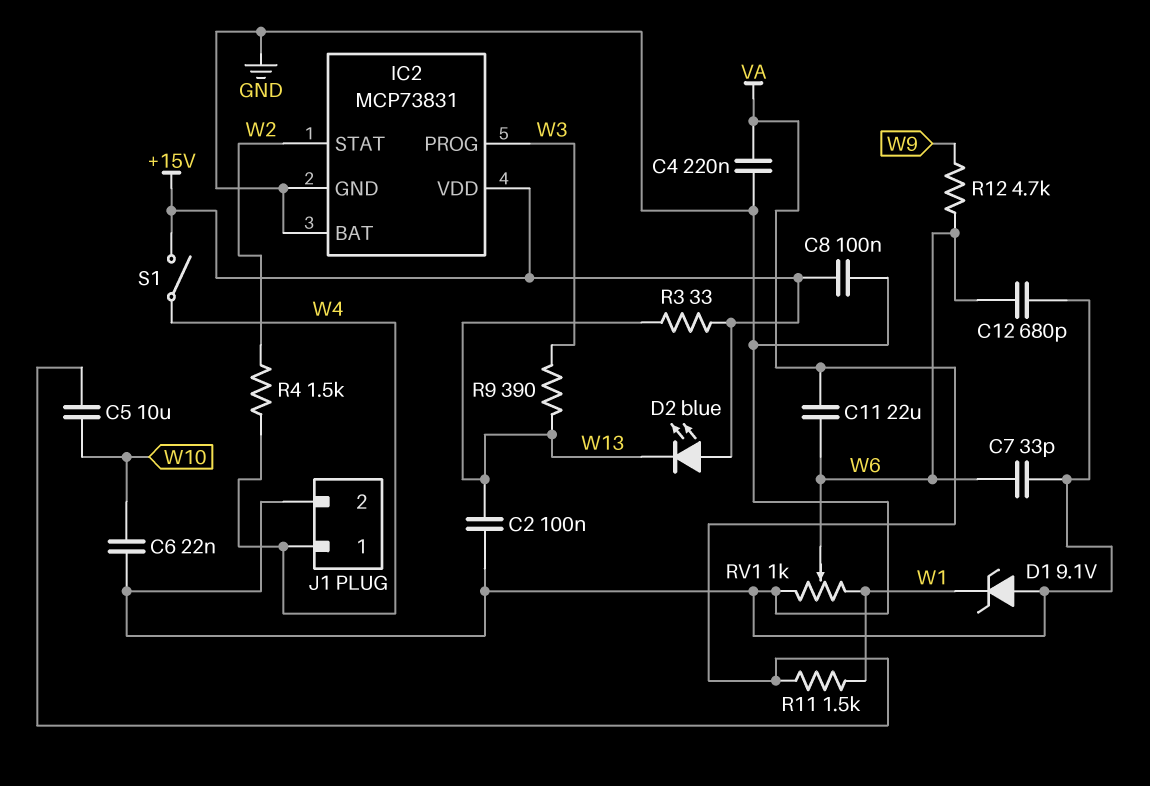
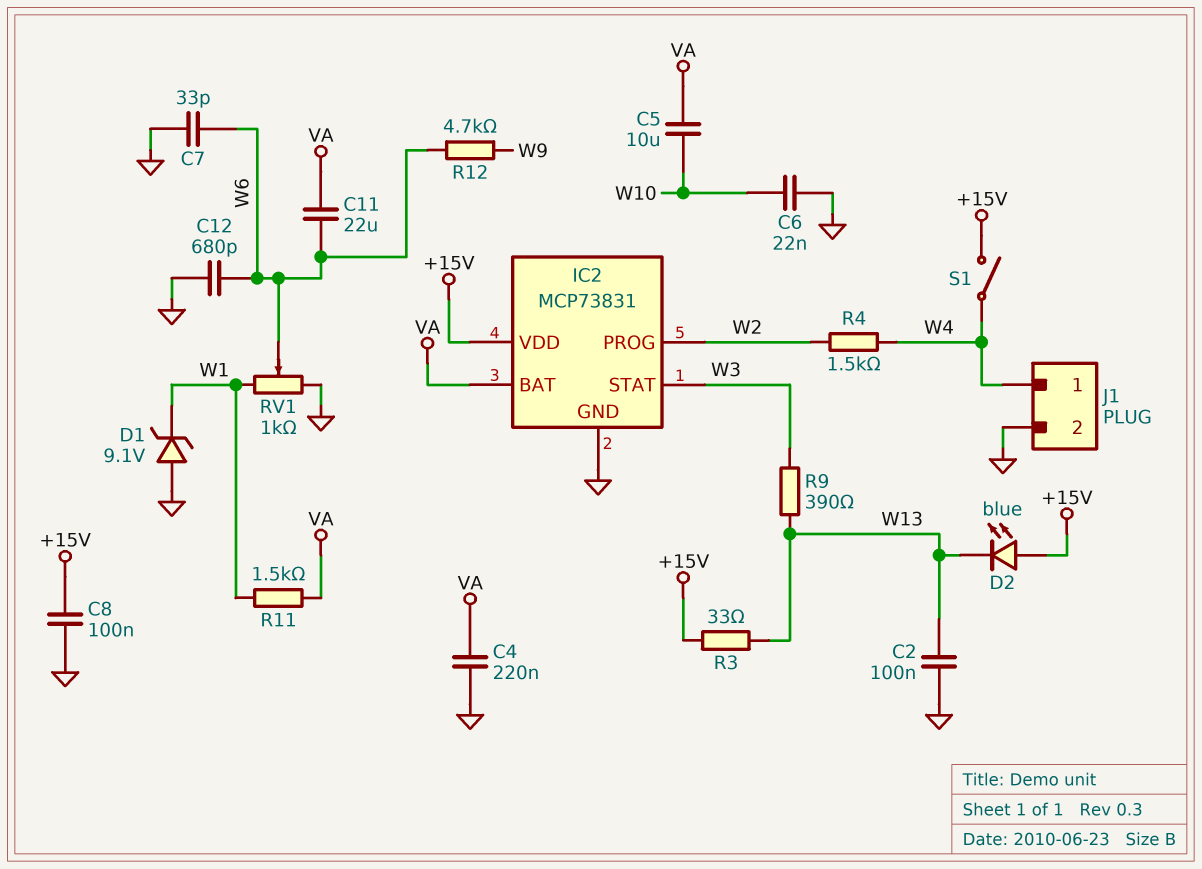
IC2 pin BAT: GND -> VA
IC2 pin PROG: W3 -> W2
IC2 pin STAT: W2 -> W3

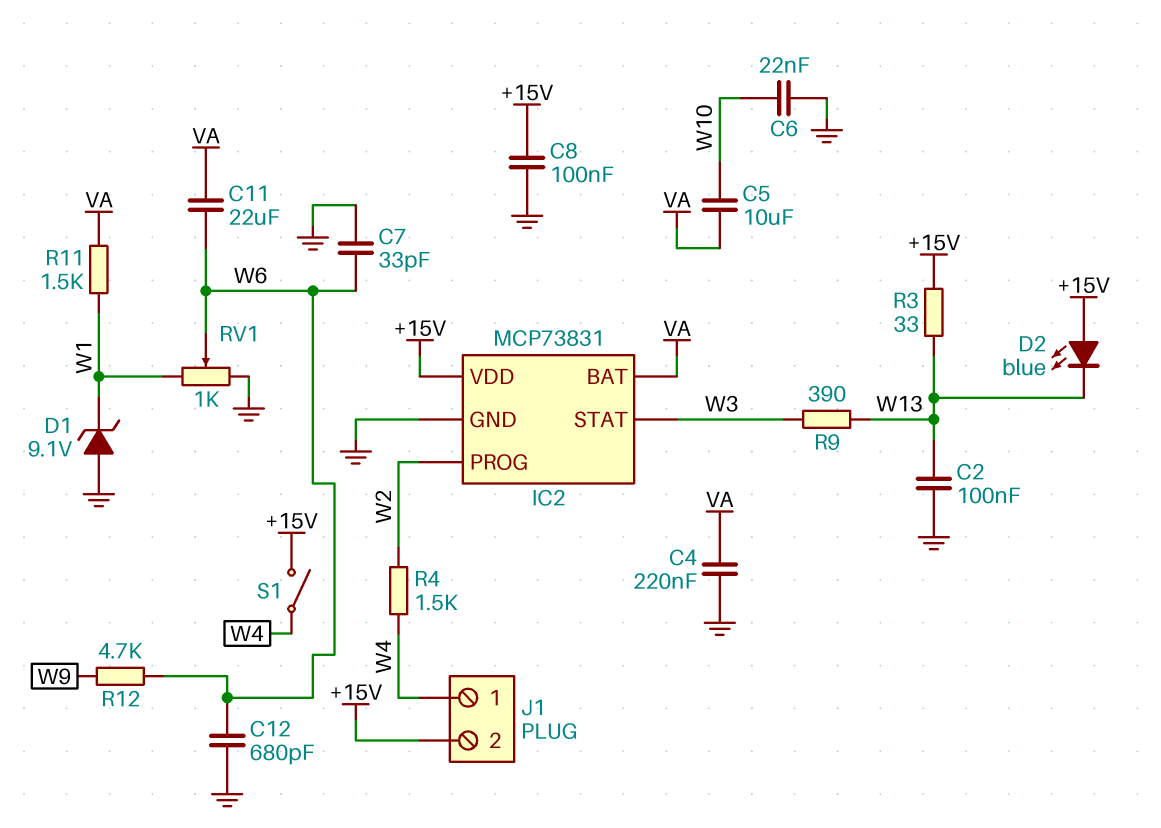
J1 pin 2: GND -> +15V

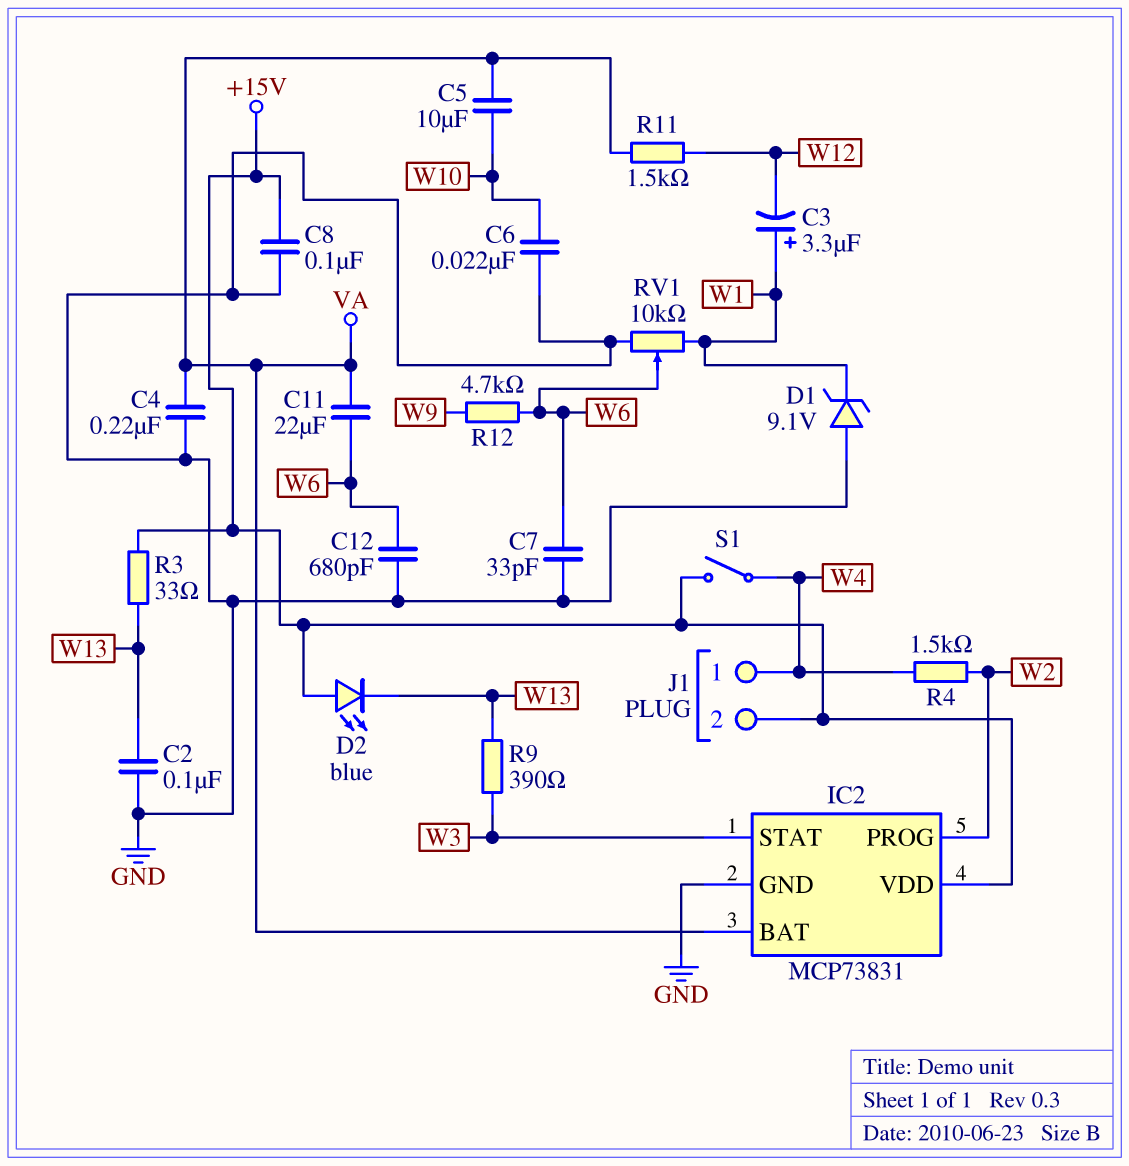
C3: none -> 3.3uF (plus W1, minus W12)
R11: 1.5k (VA, W1) -> 1.5k (VA, W12)
RV1: 1k (GND, W1, wiper W6) -> 10k (GND, W1, wiper W6)

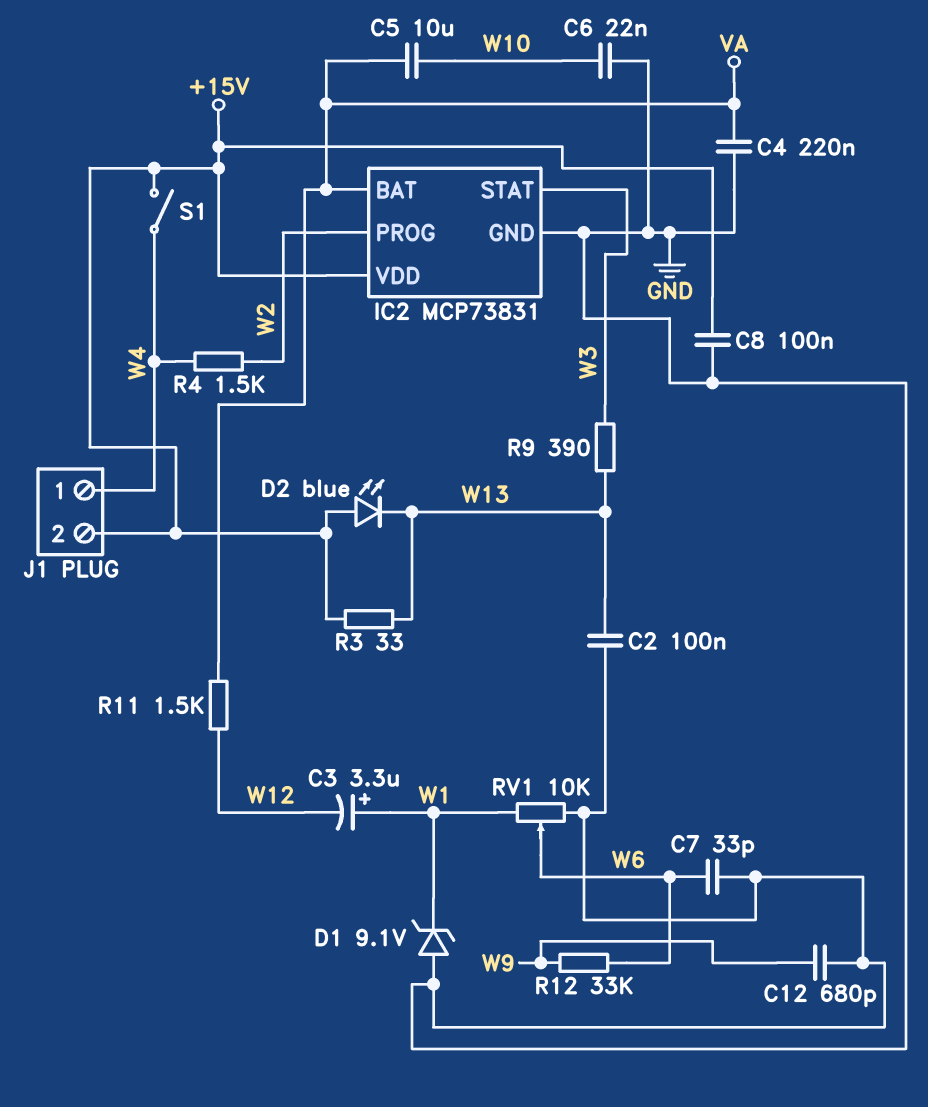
C11: 22uF (VA, W6) -> none
C12: 680pF (GND, W6) -> 680pF (GND, W9)
R12: 4.7k (W6, W9) -> 33k (W6, W9)

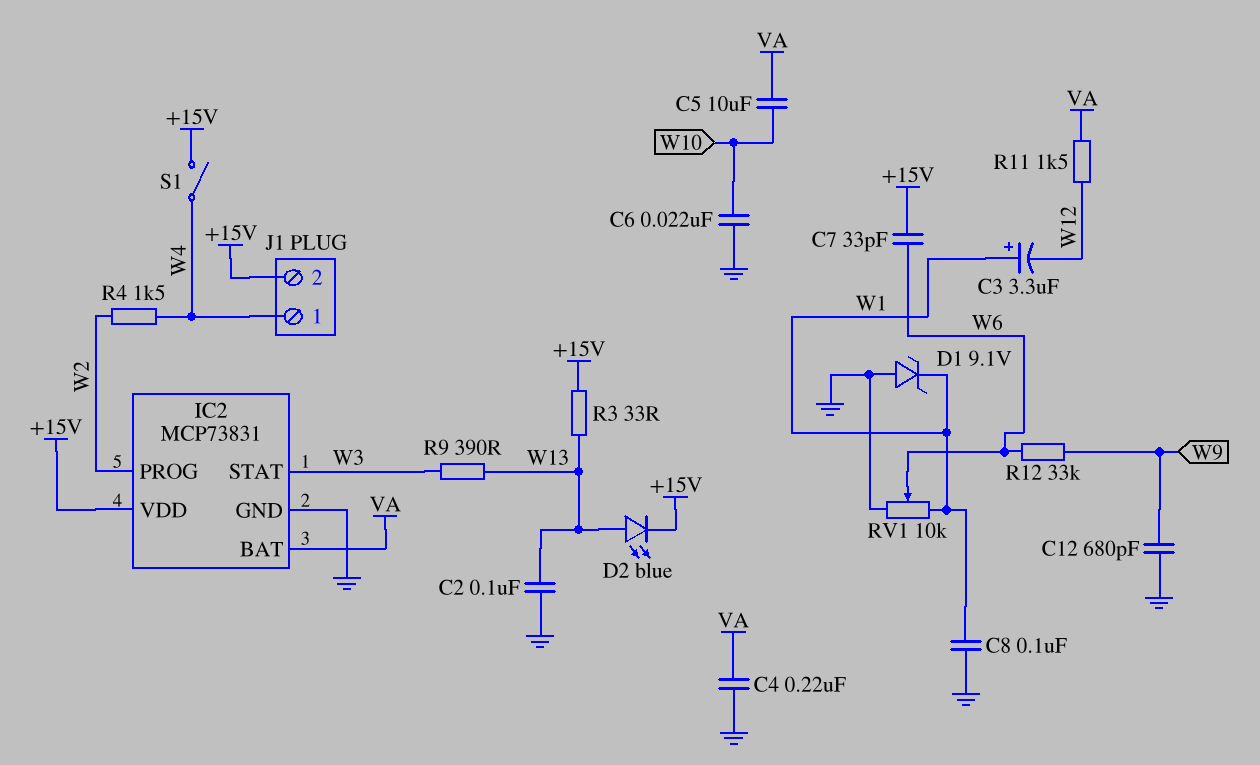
C7: 33pF (GND, W6) -> 33pF (+15V, W6)
C8: 100nF (+15V, GND) -> 100nF (GND, W1)
D2: LED blue (A +15V, K W13) -> LED blue (A W13, K +15V)

